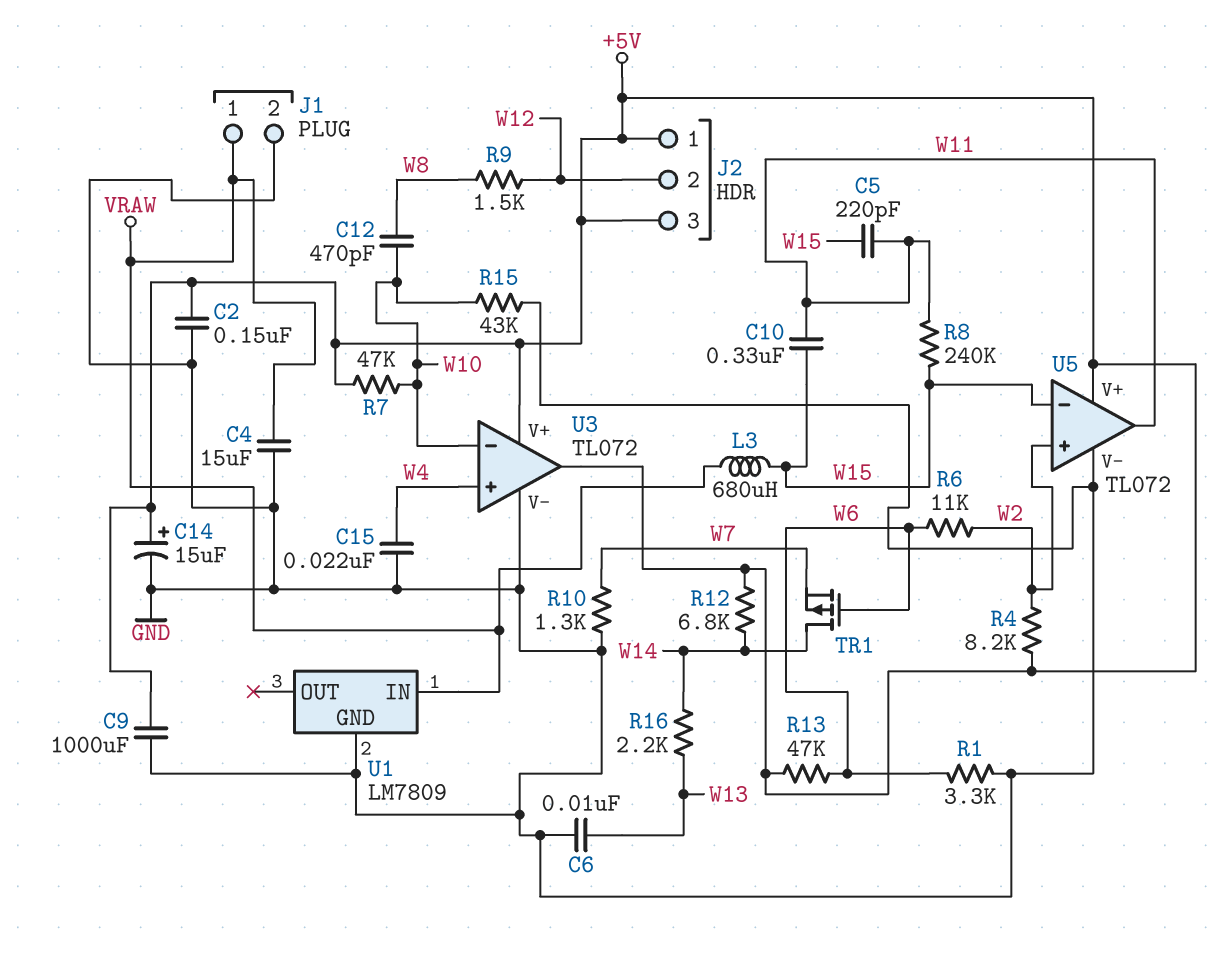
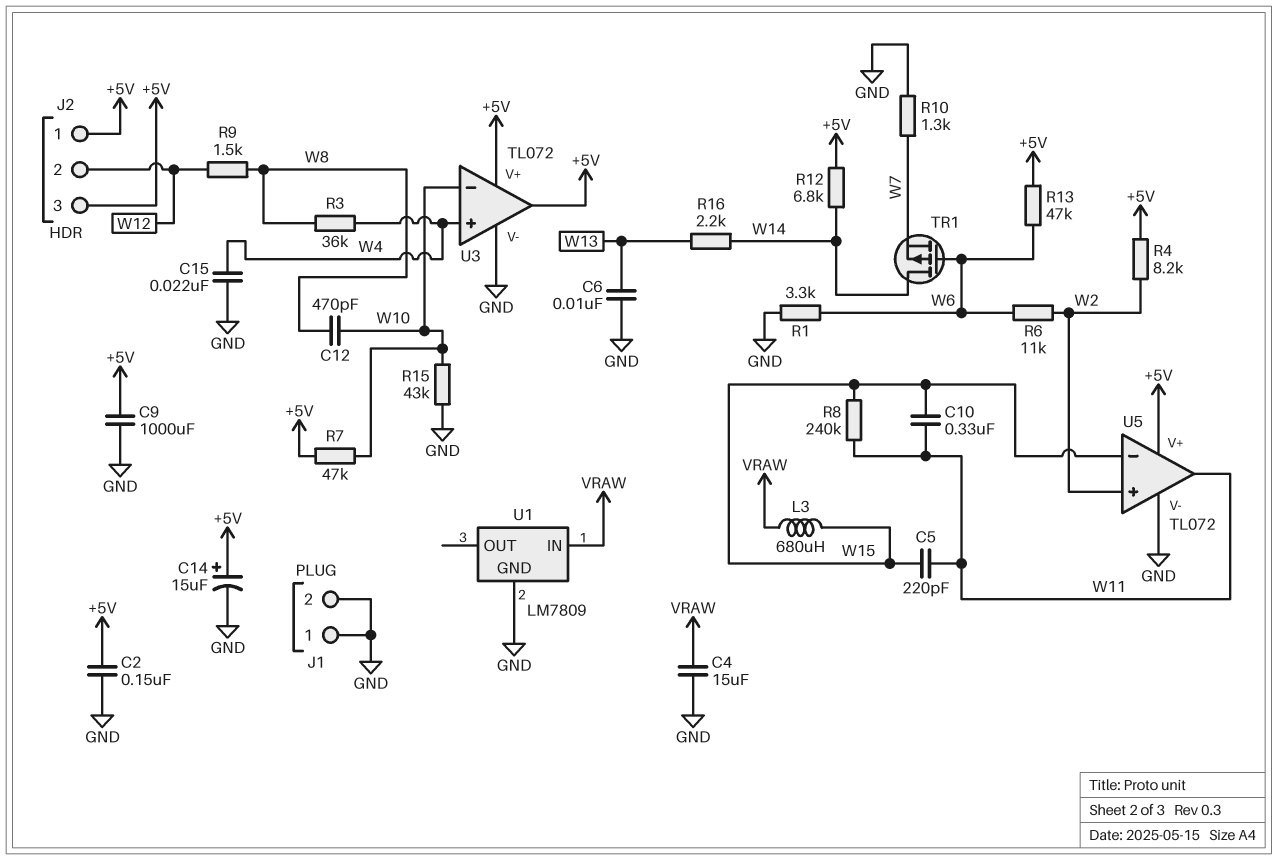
J1 pin 1: VRAW -> GND
R3: none -> 36k (W4, W8)

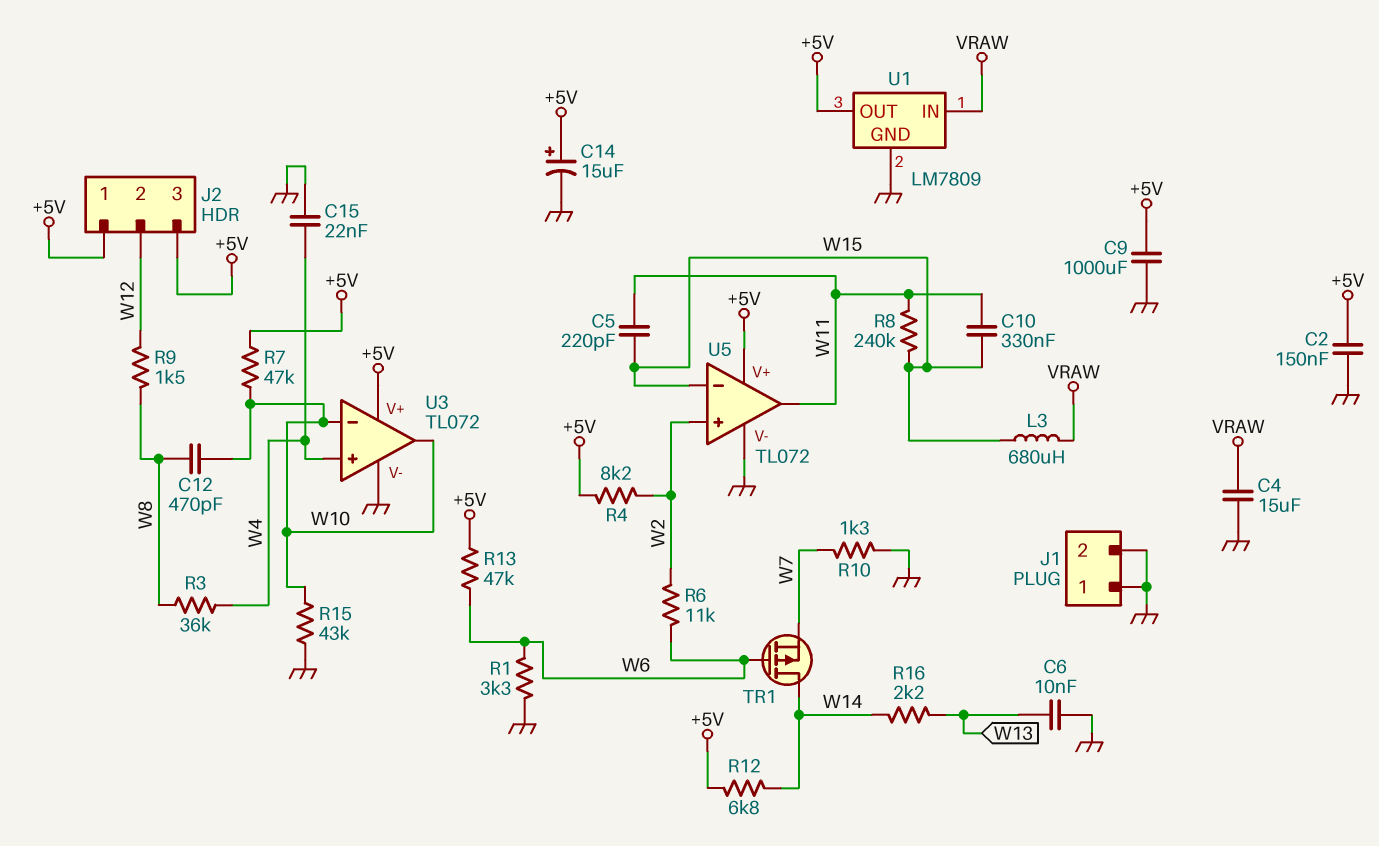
U1 pin OUT: none -> +5V
U3 pin out: +5V -> W10

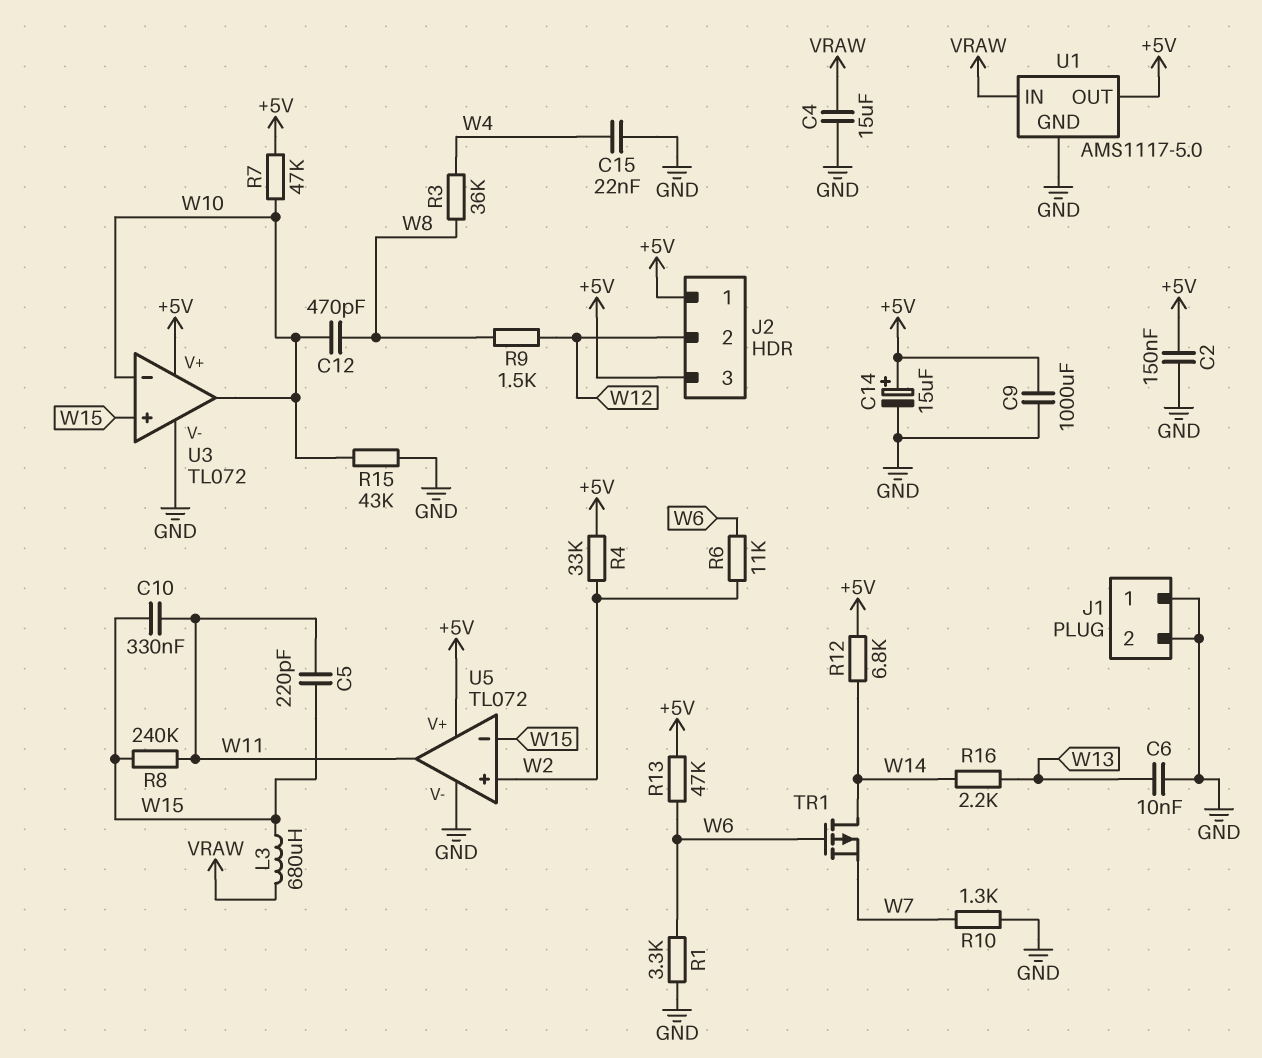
R4: 8.2k (+5V, W2) -> 33k (+5V, W2)
U1: LM7809 -> AMS1117-5.0
U3 pin in+: W4 -> W15

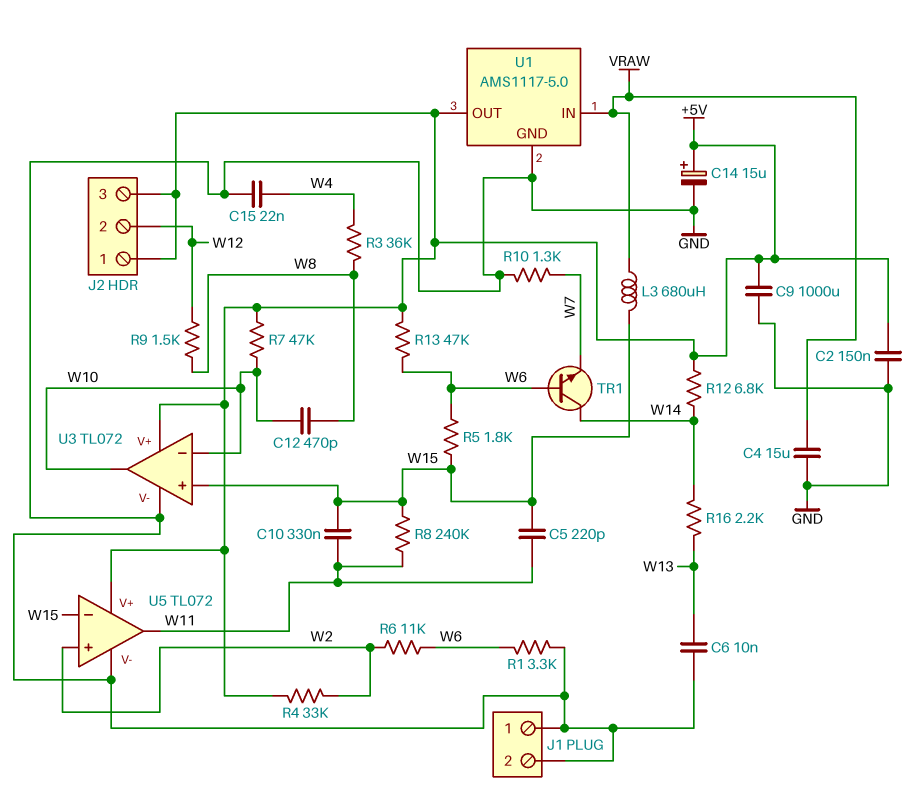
R5: none -> 1.8k (W6, W15)
R15: 43k (GND, W10) -> none
TR1: PMOS (G W6, D W14, S W7) -> NPN (B W6, C W14, E W7)

